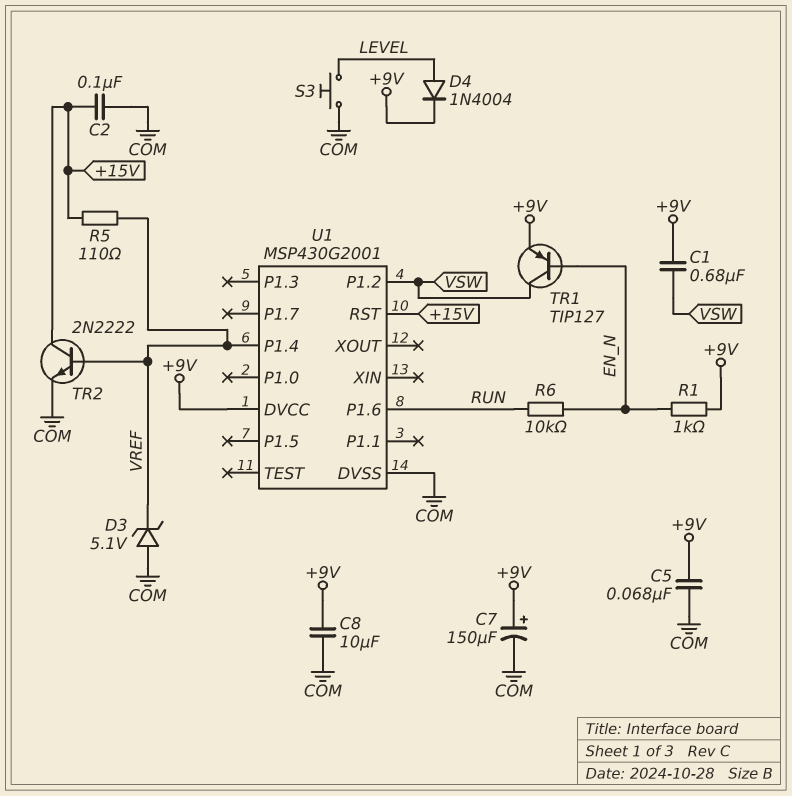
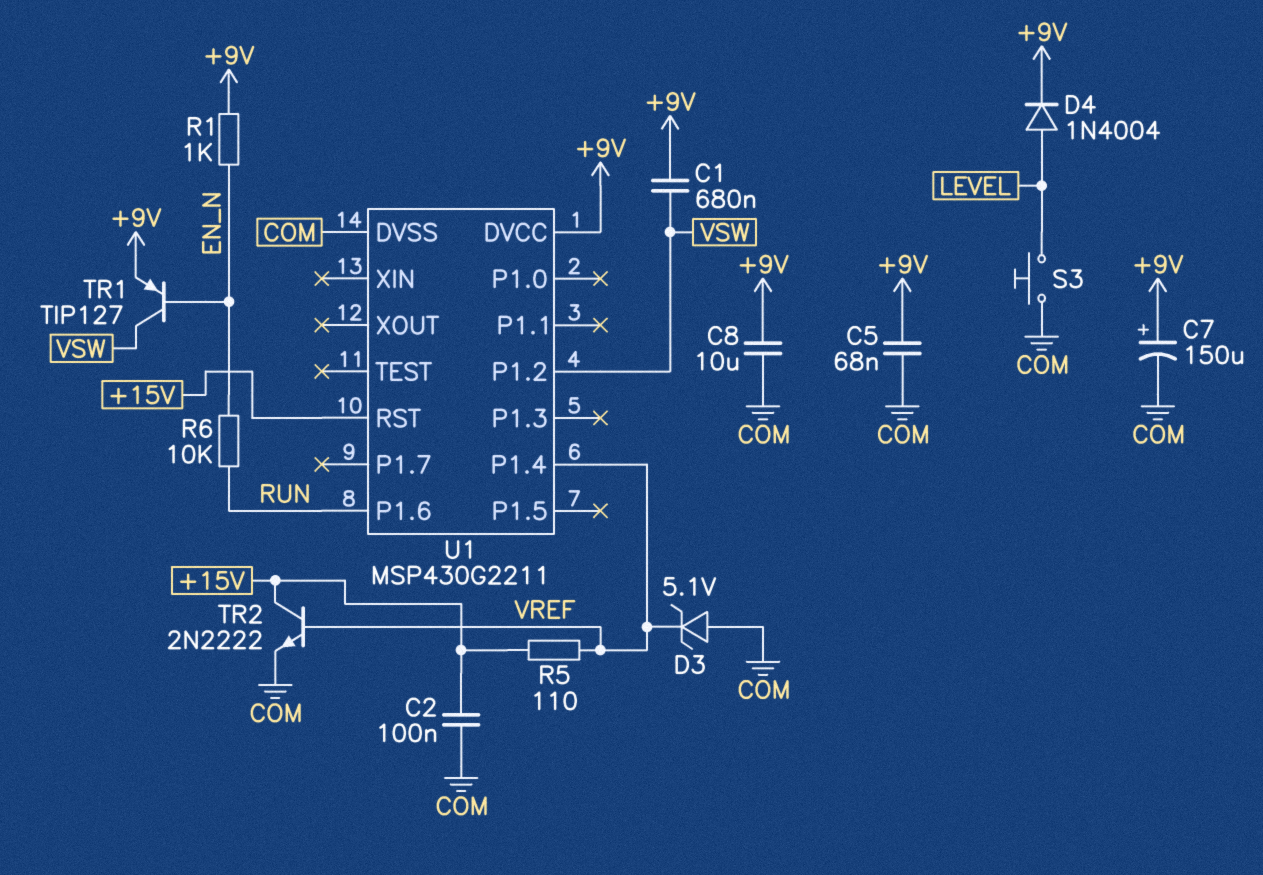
U1: MSP430G2001 -> MSP430G2211

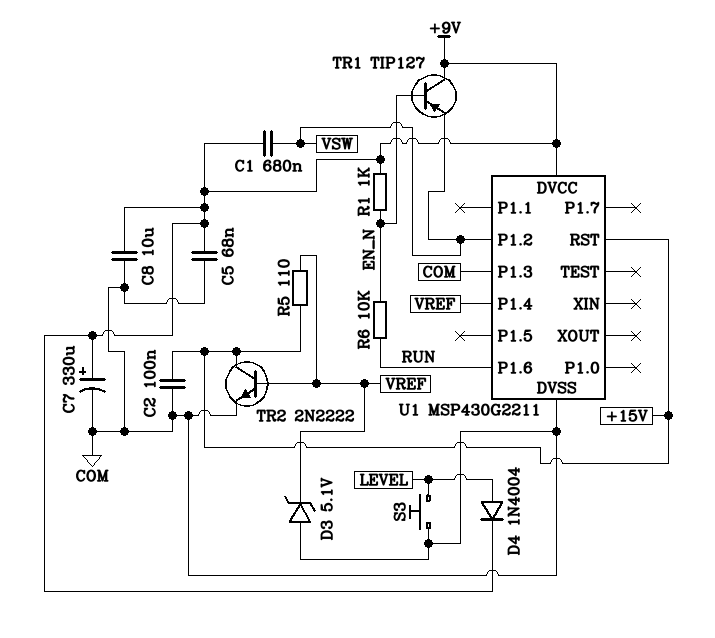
C7: 150uF (plus +9V, minus COM) -> 330uF (plus +9V, minus COM)
TR1: PNP TIP127 (B EN_N, C VSW, E +9V) -> PNP TIP127 (B EN_N, C +9V, E VSW)
U1 pin P1.3: none -> COM

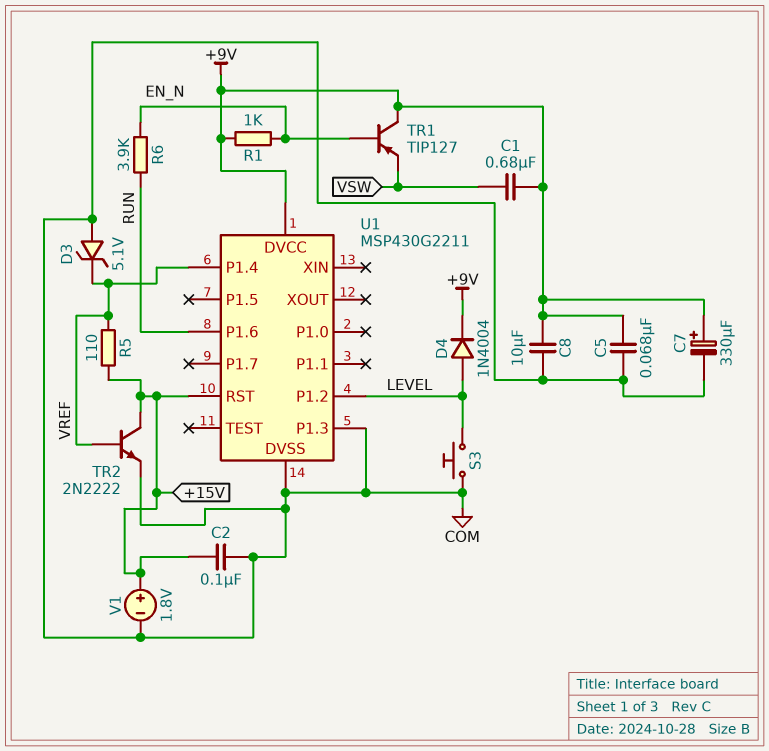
R6: 10k (EN_N, RUN) -> 3.9k (EN_N, RUN)
U1 pin P1.2: VSW -> LEVEL
V1: none -> 1.8V (plus +15V, minus COM)

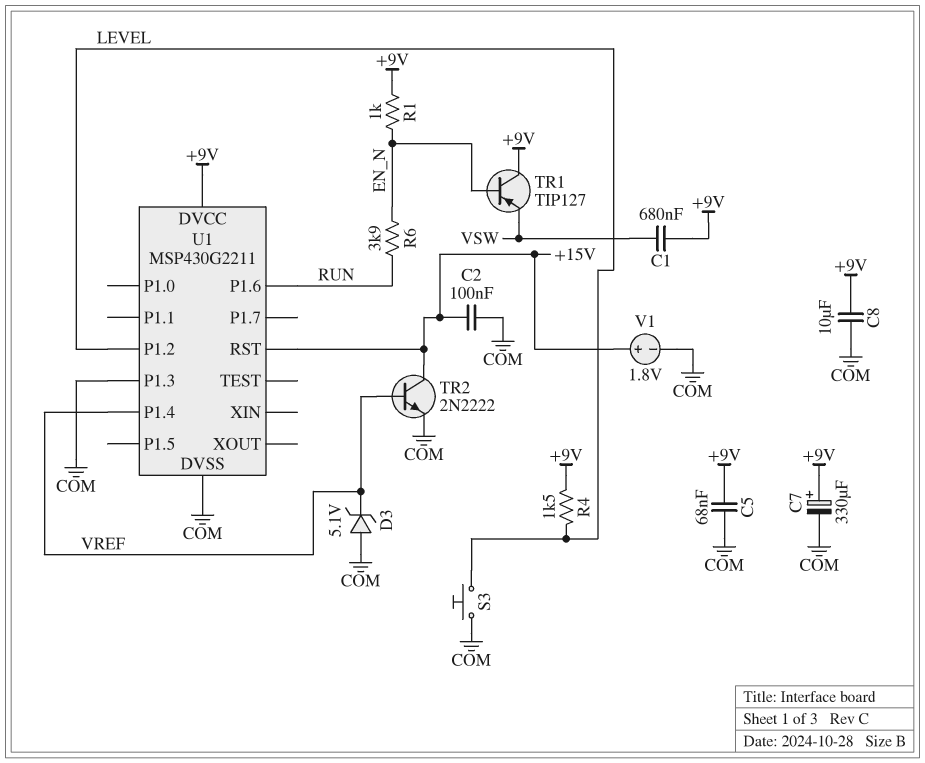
D4: diode 1N4004 (A LEVEL, K +9V) -> none
R4: none -> 1.5k (+9V, LEVEL)
R5: 110 (+15V, VREF) -> none

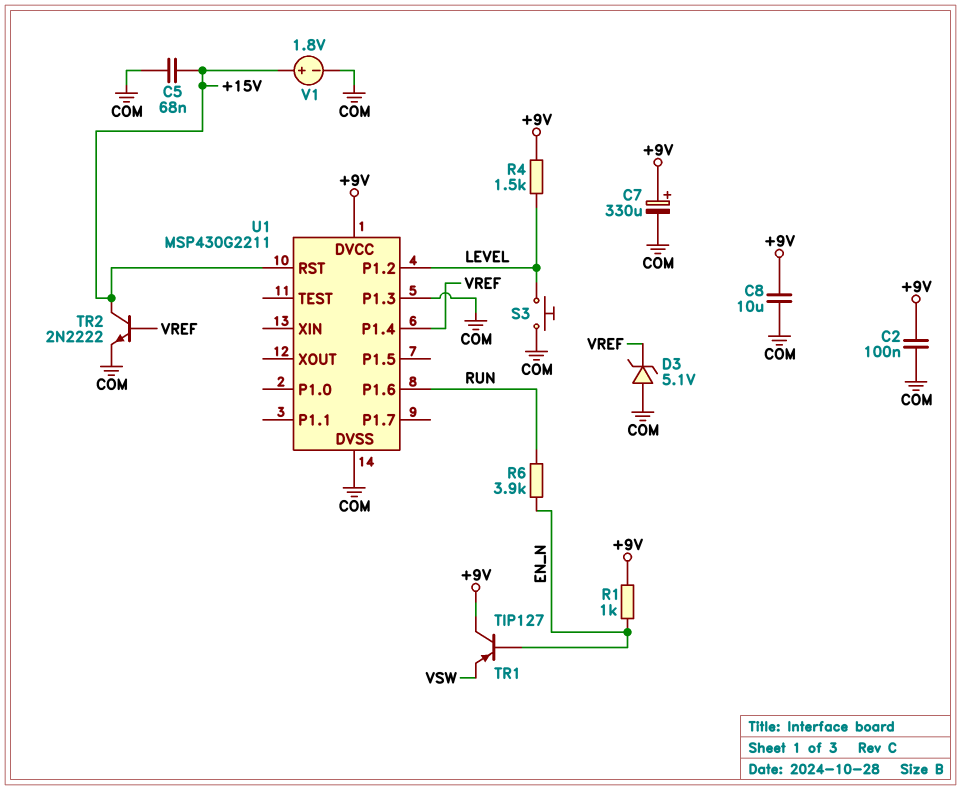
C1: 680nF (+9V, VSW) -> none
C2: 100nF (+15V, COM) -> 100nF (+9V, COM)
C5: 68nF (+9V, COM) -> 68nF (+15V, COM)

